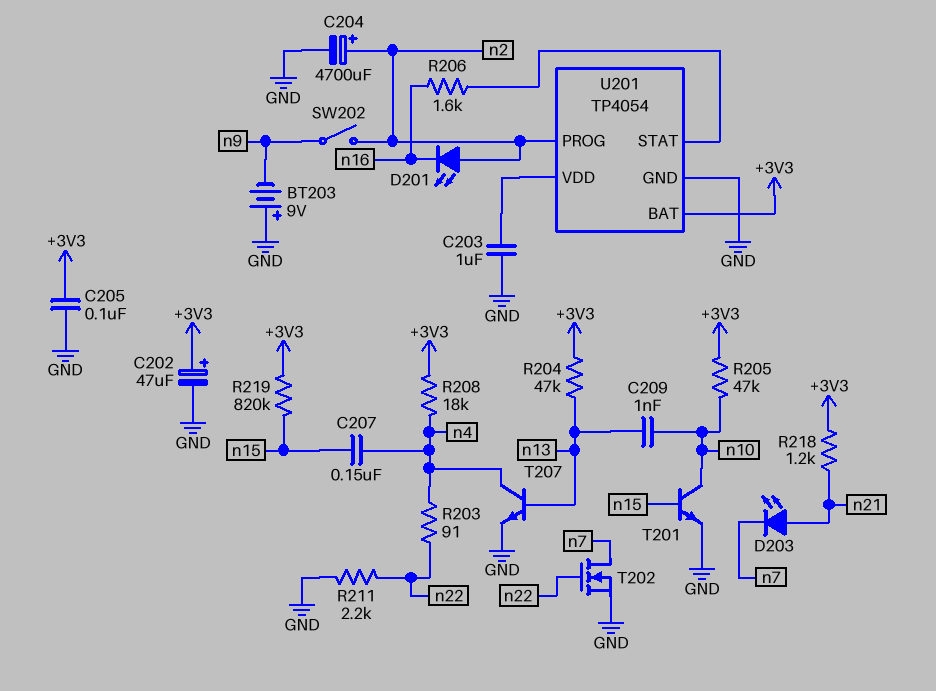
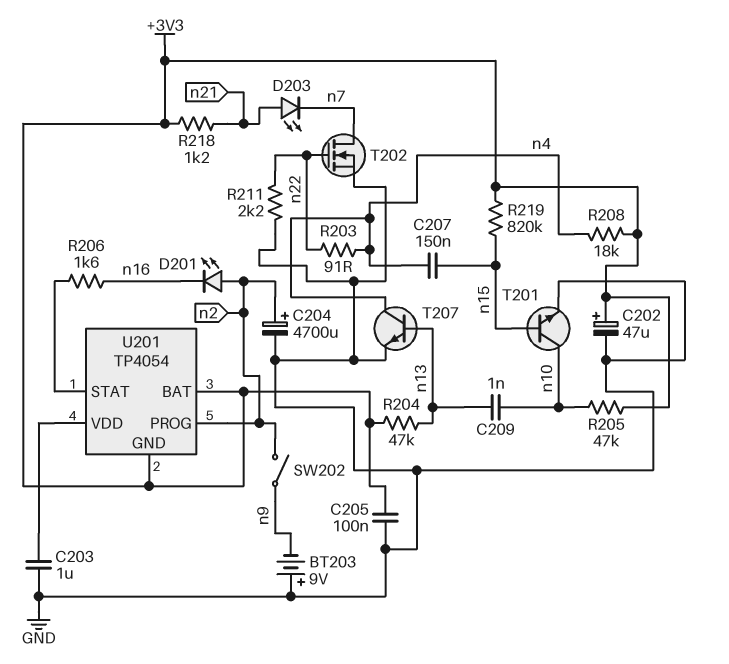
U201 pin GND: GND -> +3V3

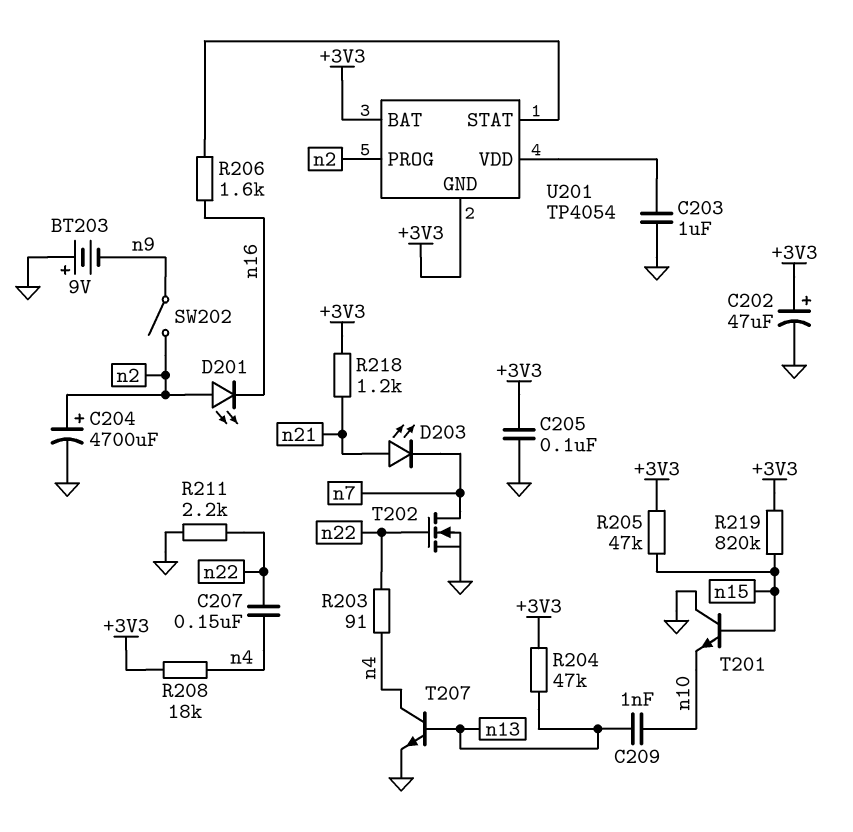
C207: 150nF (n4, n15) -> 150nF (n4, n22)
R205: 47k (+3V3, n10) -> 47k (+3V3, n15)
T201: NPN (B n15, C n10, E GND) -> NPN (B n15, C GND, E n10)

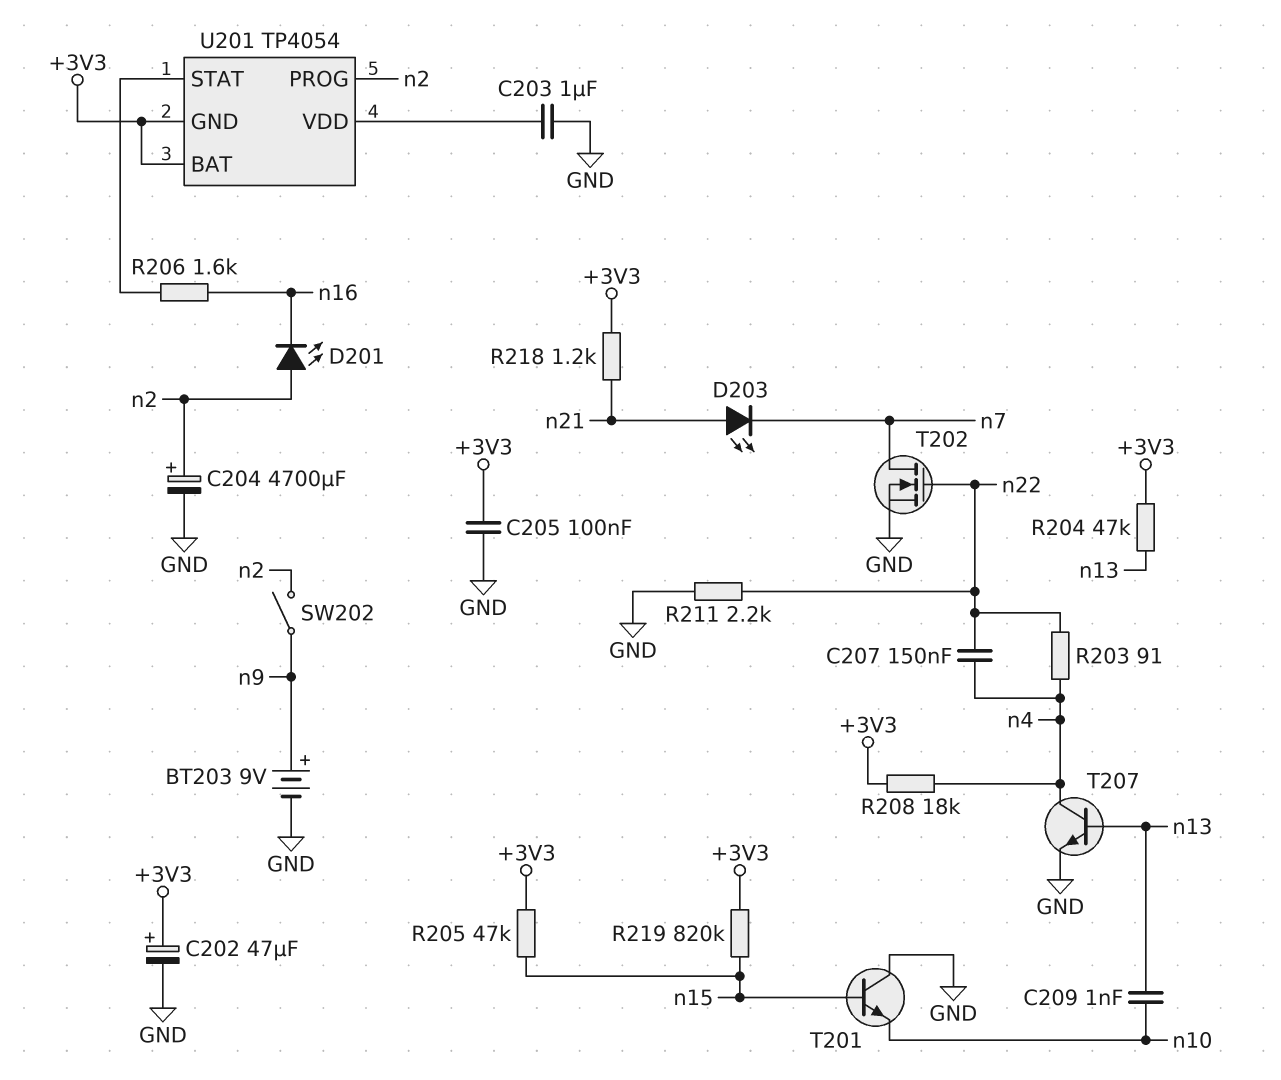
BT203: 9V (plus GND, minus n9) -> 9V (plus n9, minus GND)

